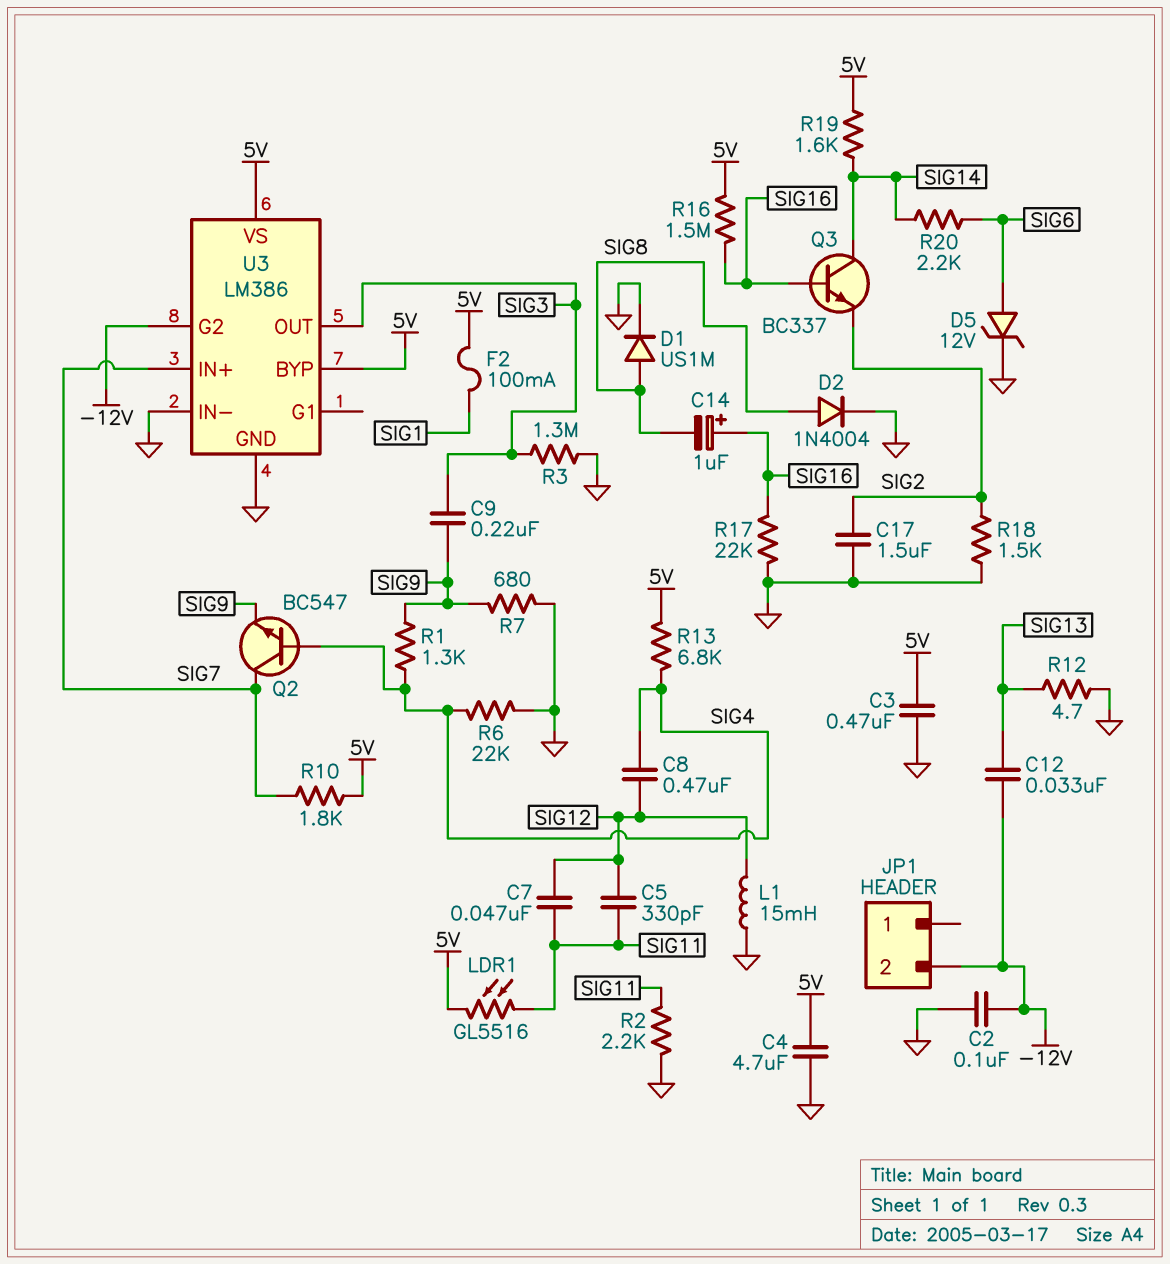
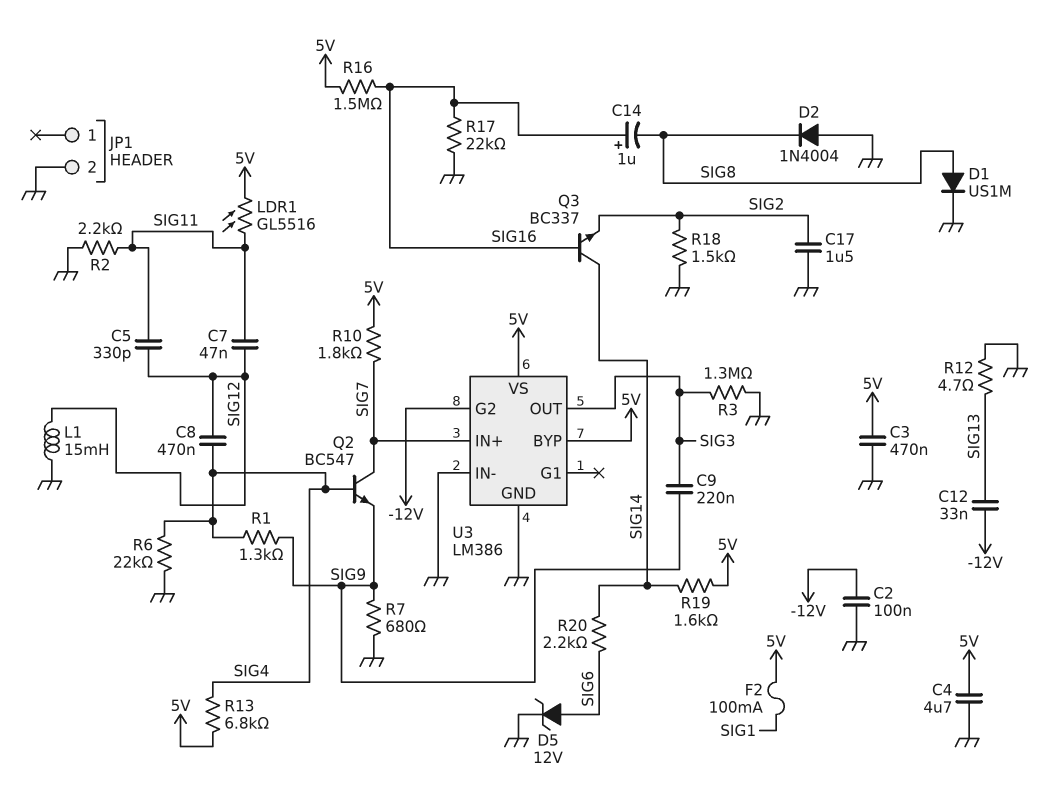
D2: diode 1N4004 (A SIG8, K GND) -> diode 1N4004 (A GND, K SIG8)
JP1 pin 2: -12V -> GND

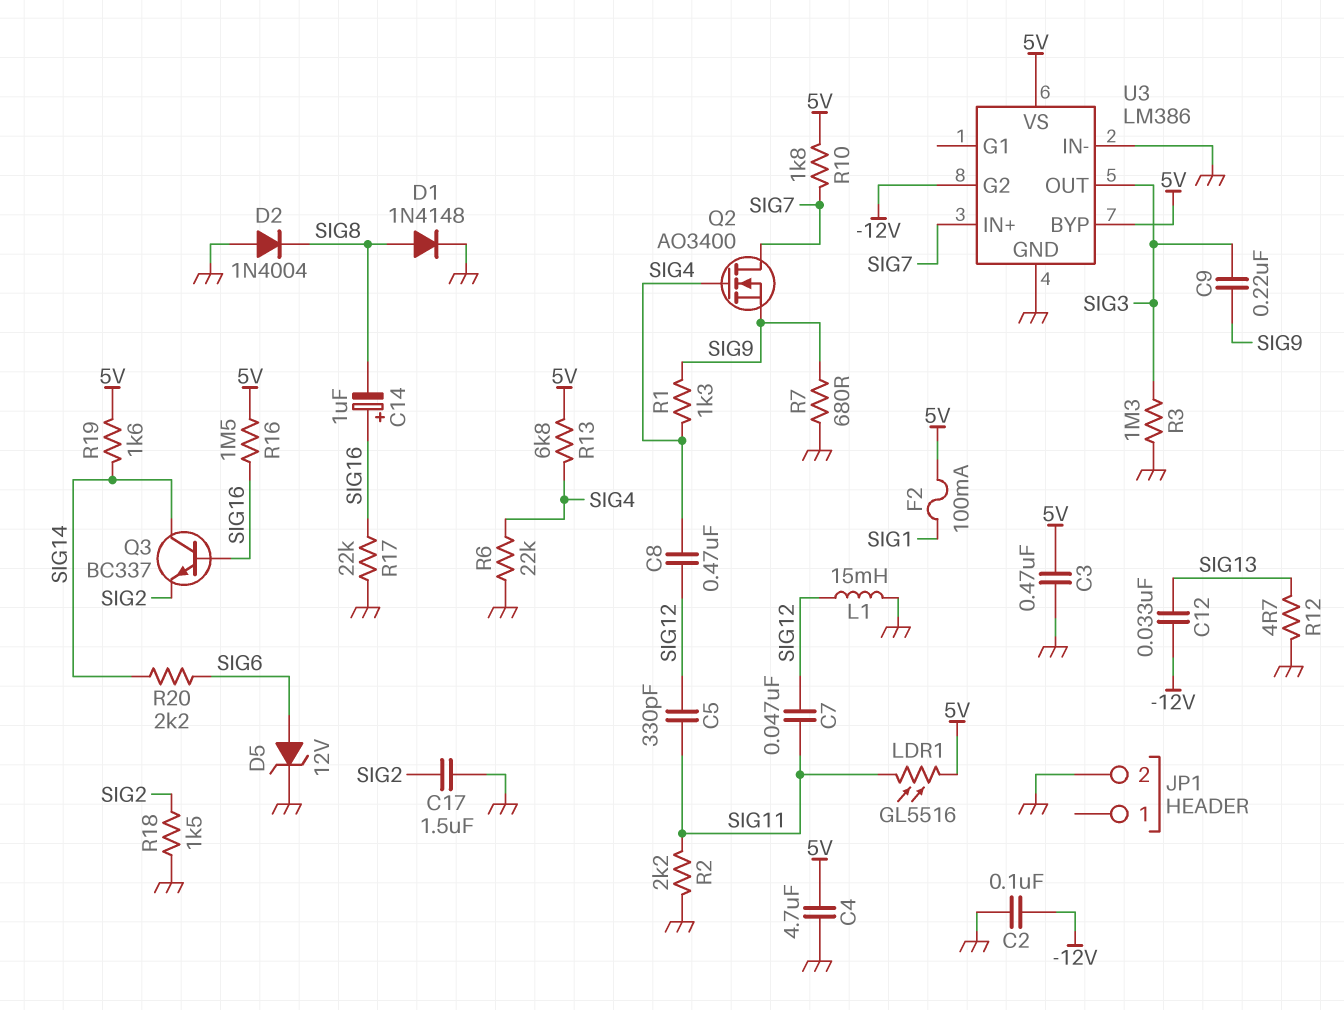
D1: diode US1M (A SIG8, K GND) -> diode 1N4148 (A SIG8, K GND)
Q2: NPN BC547 (B SIG4, C SIG7, E SIG9) -> NMOS AO3400 (G SIG4, D SIG7, S SIG9)

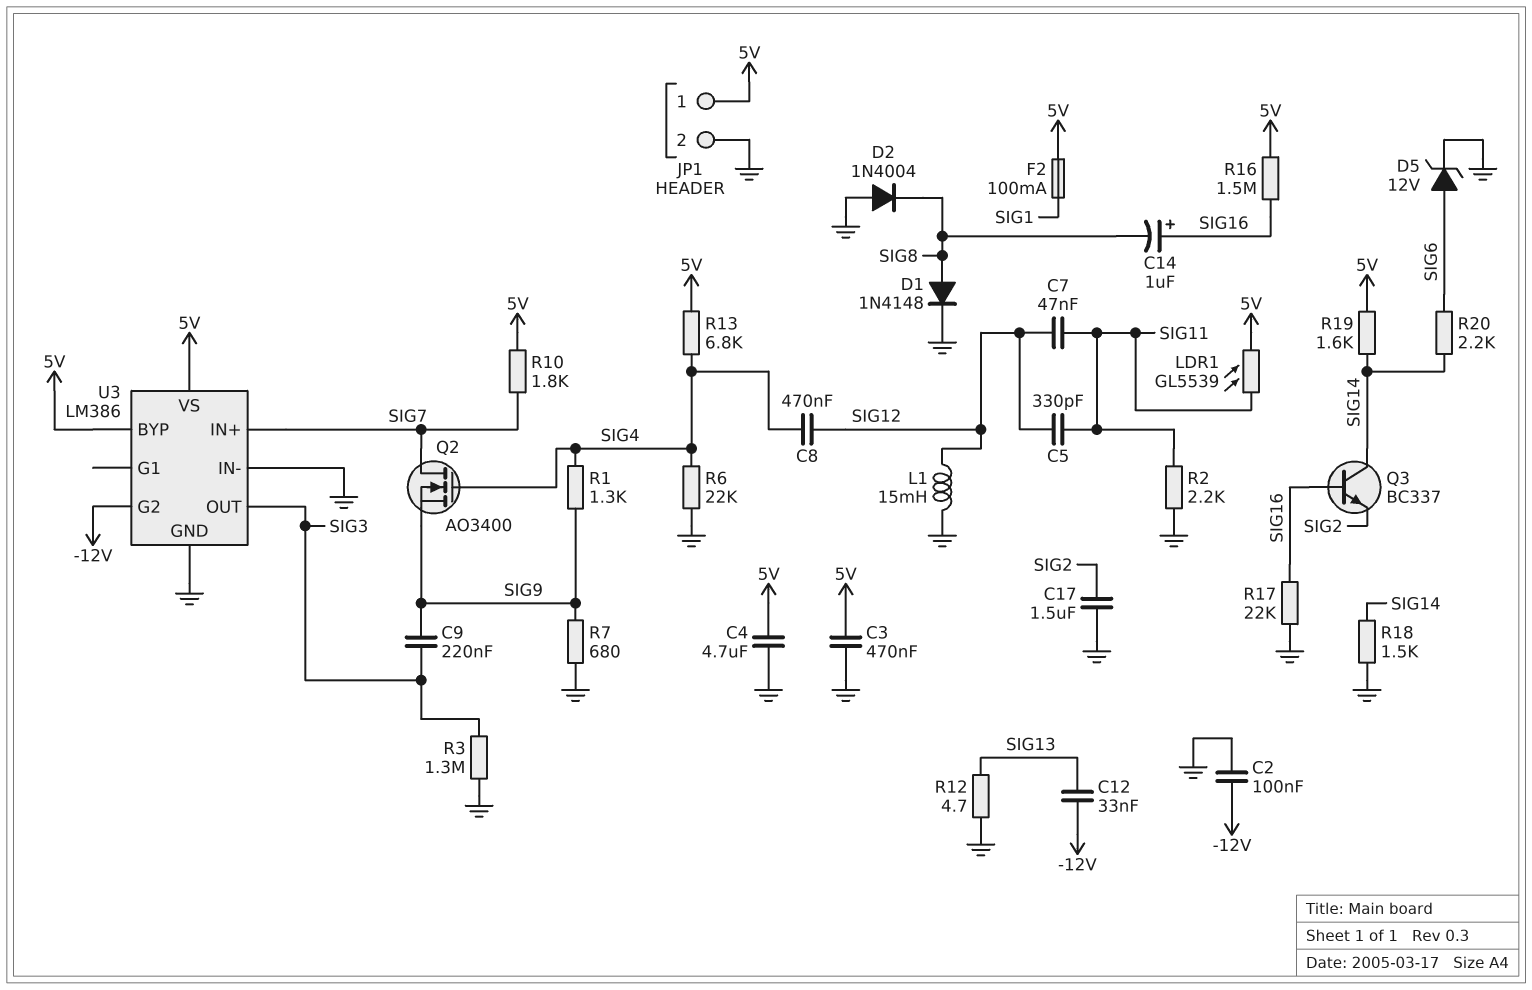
JP1 pin 1: none -> 5V
LDR1: GL5516 (5V, SIG11) -> GL5539 (5V, SIG11)
R18: 1.5k (GND, SIG2) -> 1.5k (GND, SIG14)

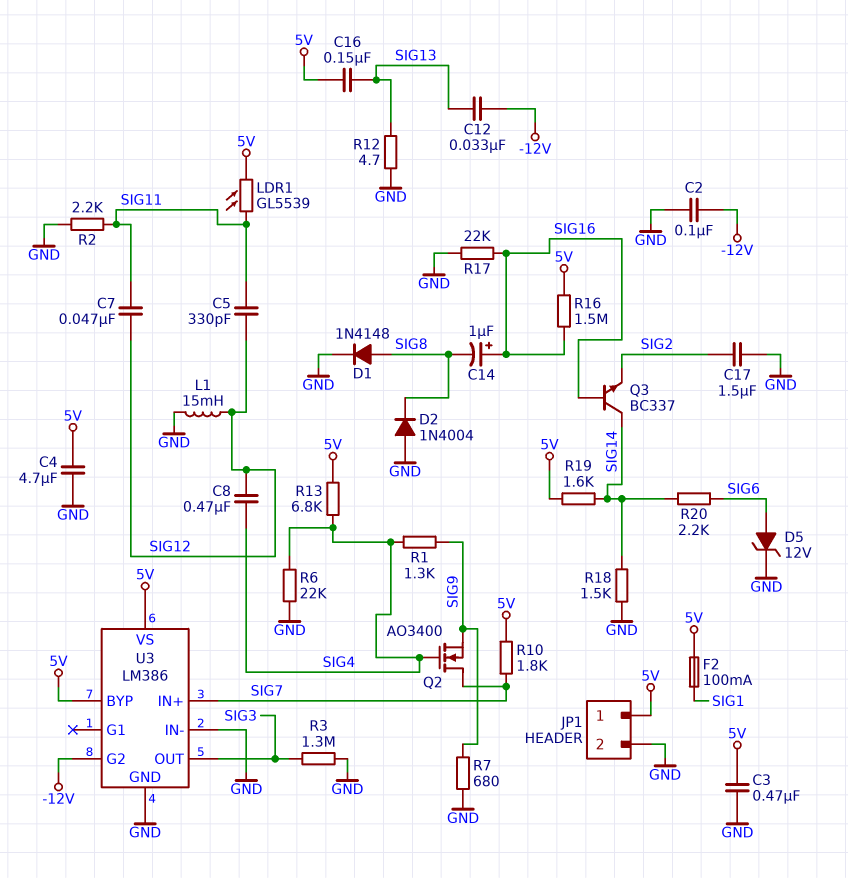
C9: 220nF (SIG3, SIG9) -> none
C16: none -> 150nF (5V, SIG13)

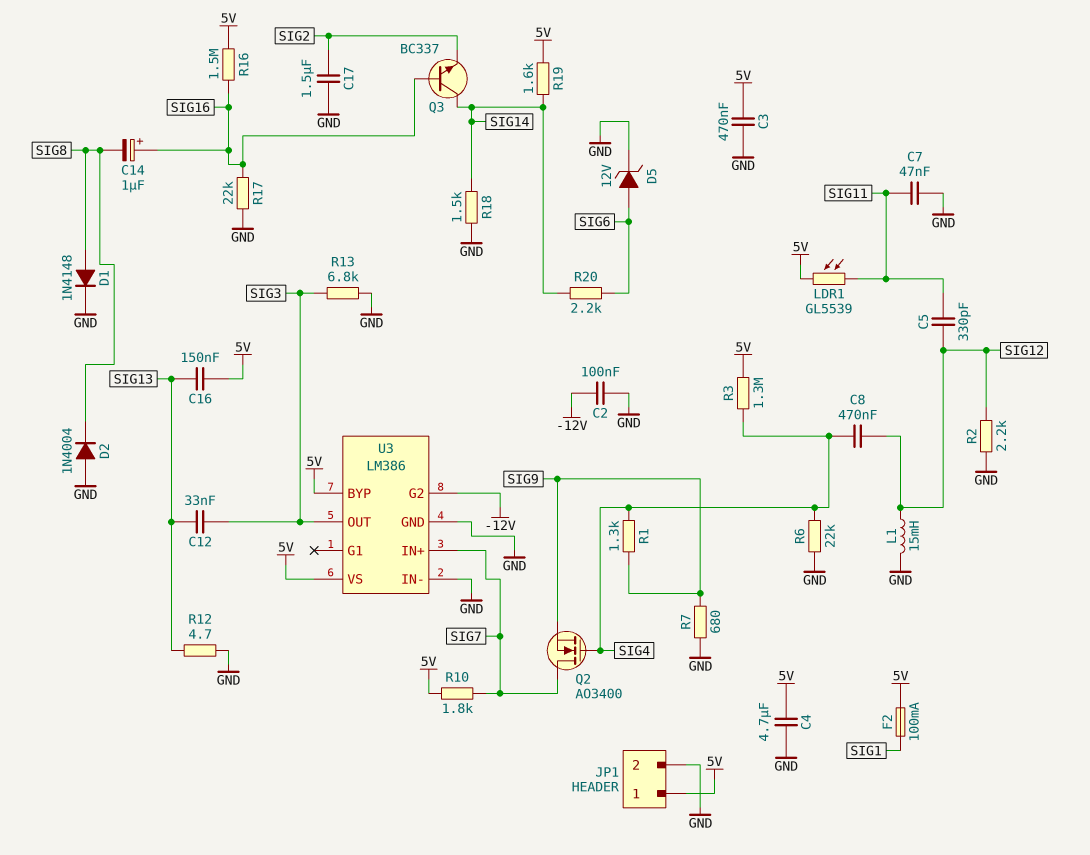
C7: 47nF (SIG11, SIG12) -> 47nF (GND, SIG11)
C12: 33nF (-12V, SIG13) -> 33nF (SIG3, SIG13)
R2: 2.2k (GND, SIG11) -> 2.2k (GND, SIG12)
R3: 1.3M (GND, SIG3) -> 1.3M (5V, SIG4)
R13: 6.8k (5V, SIG4) -> 6.8k (GND, SIG3)

